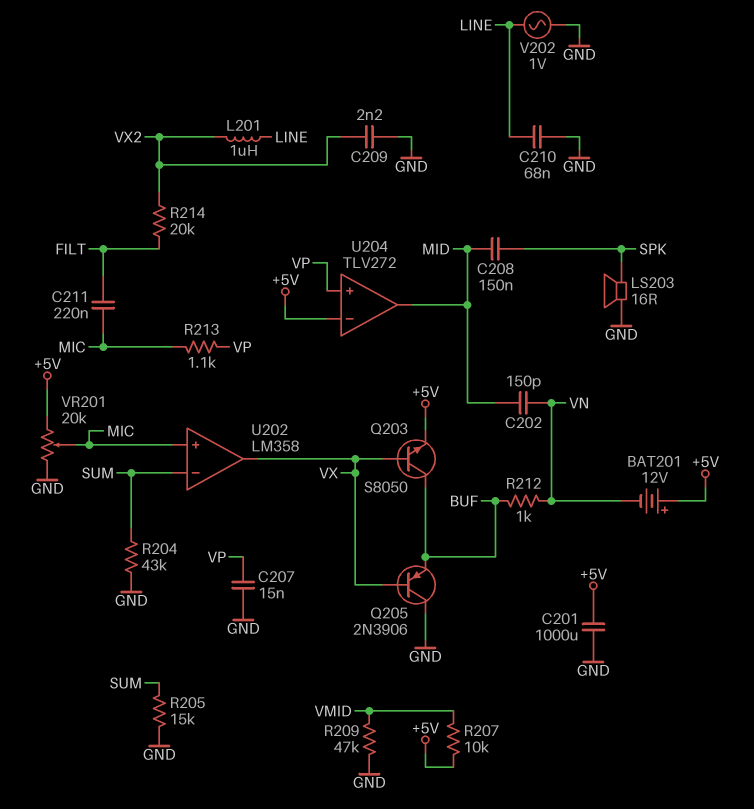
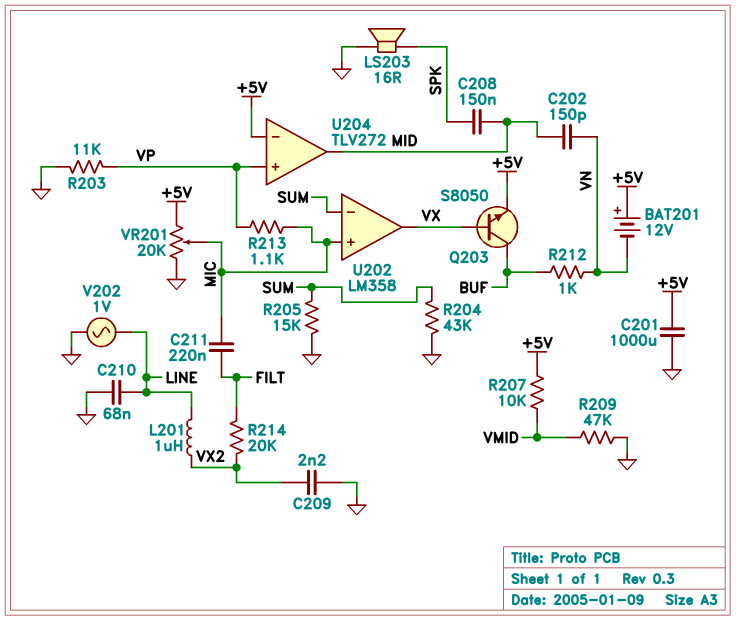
C207: 15nF (GND, VP) -> none
Q205: PNP 2N3906 (B VX, C GND, E BUF) -> none
R203: none -> 11k (GND, VP)

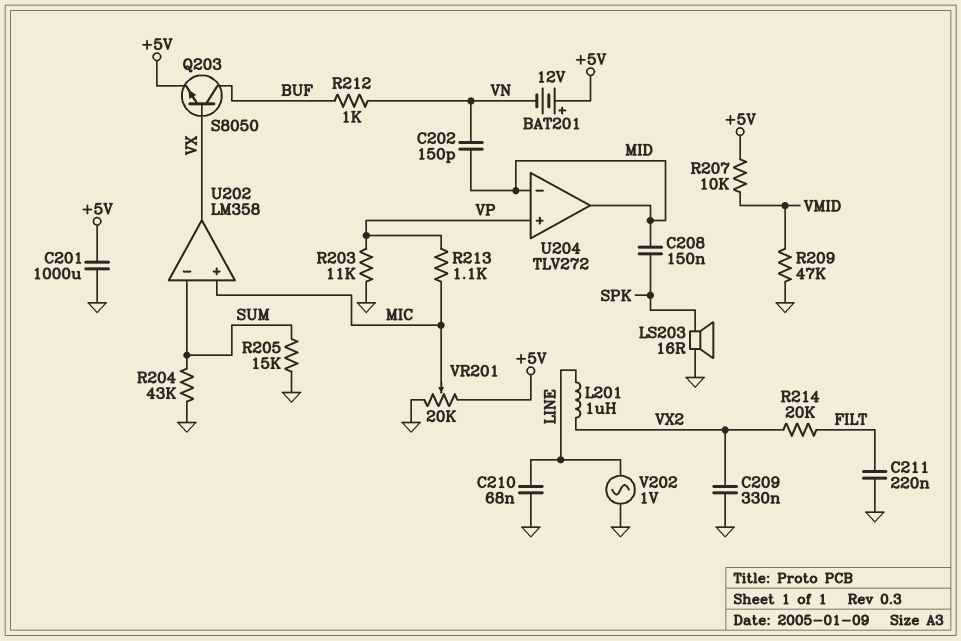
C209: 2.2nF (GND, VX2) -> 330nF (GND, VX2)
C211: 220nF (FILT, MIC) -> 220nF (FILT, GND)
U204 pin in-: +5V -> MID

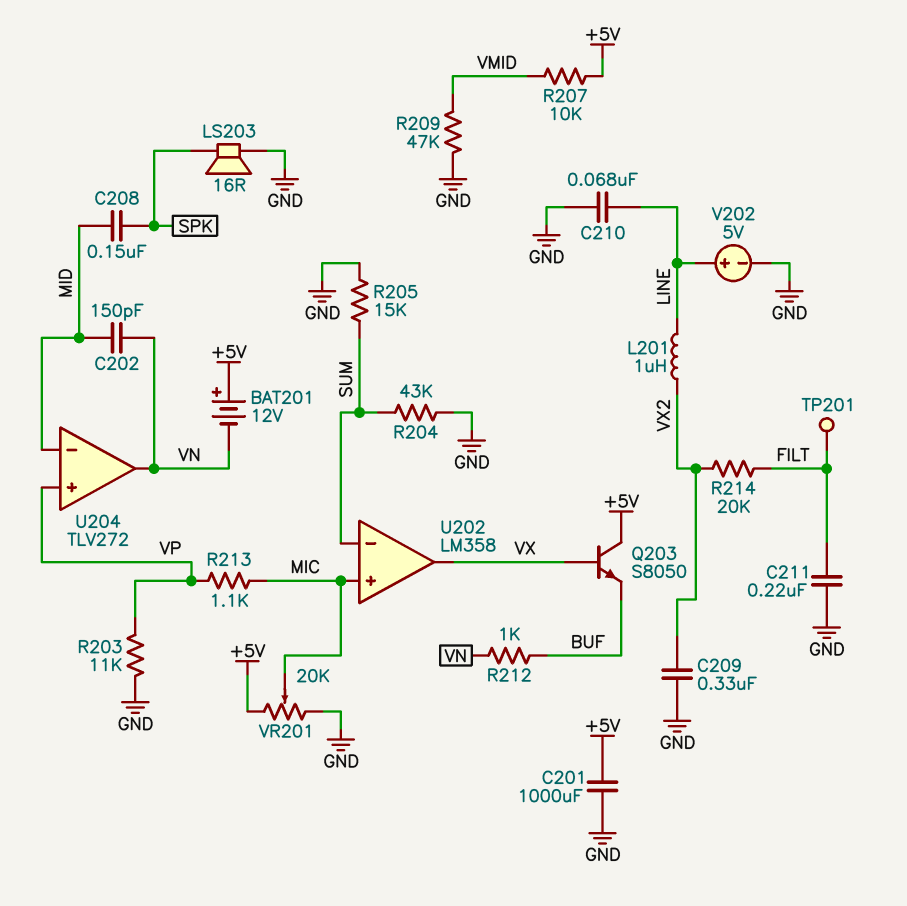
Q203: NPN S8050 (B VX, C BUF, E +5V) -> NPN S8050 (B VX, C +5V, E BUF)
TP201: none -> test point (FILT)
U204 pin out: MID -> VN
V202: AC 1V (GND, LINE) -> 5V (plus LINE, minus GND)

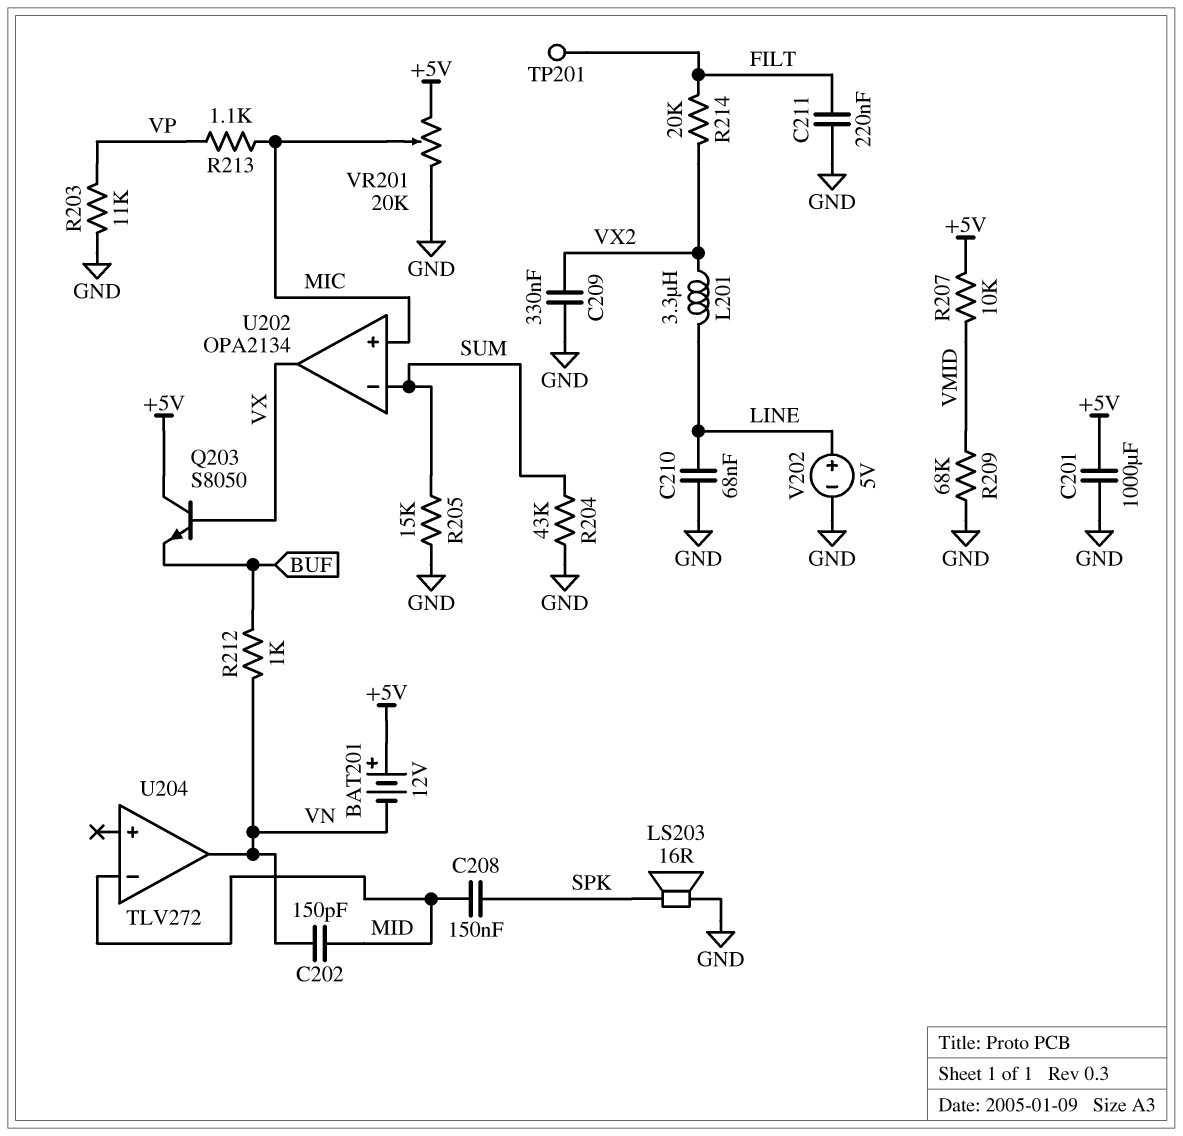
L201: 1uH (LINE, VX2) -> 3.3uH (LINE, VX2)
R209: 47k (GND, VMID) -> 68k (GND, VMID)
U202: LM358 -> OPA2134
U204 pin in+: VP -> none

